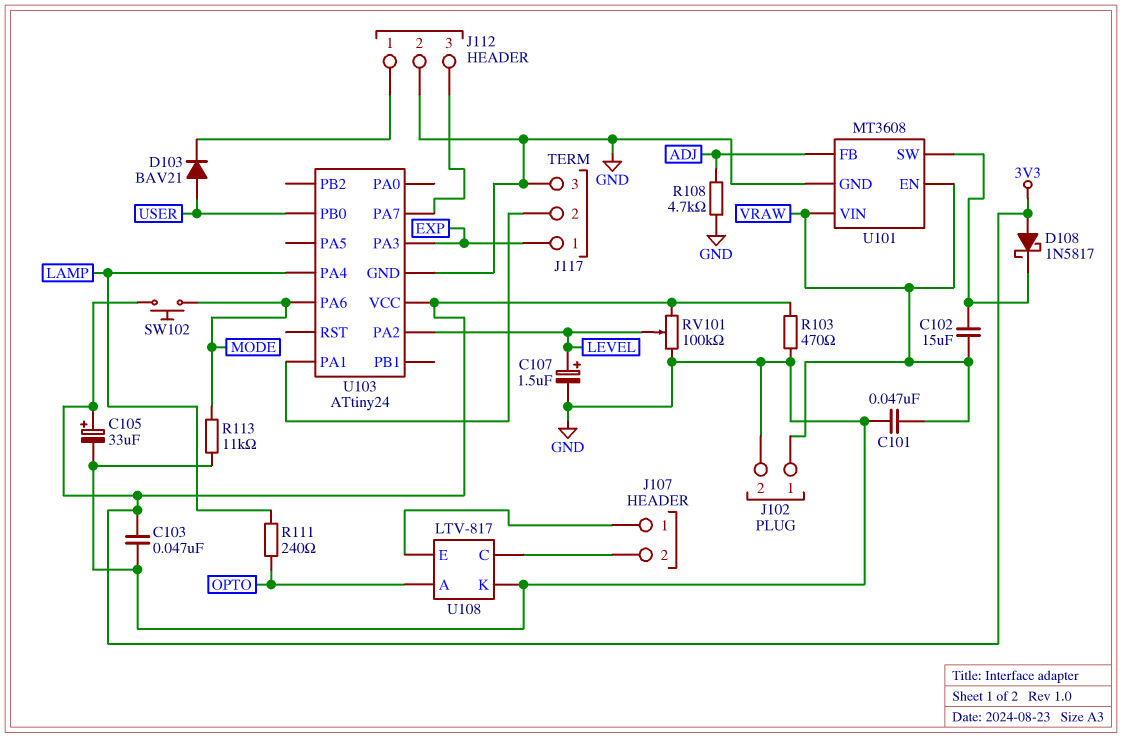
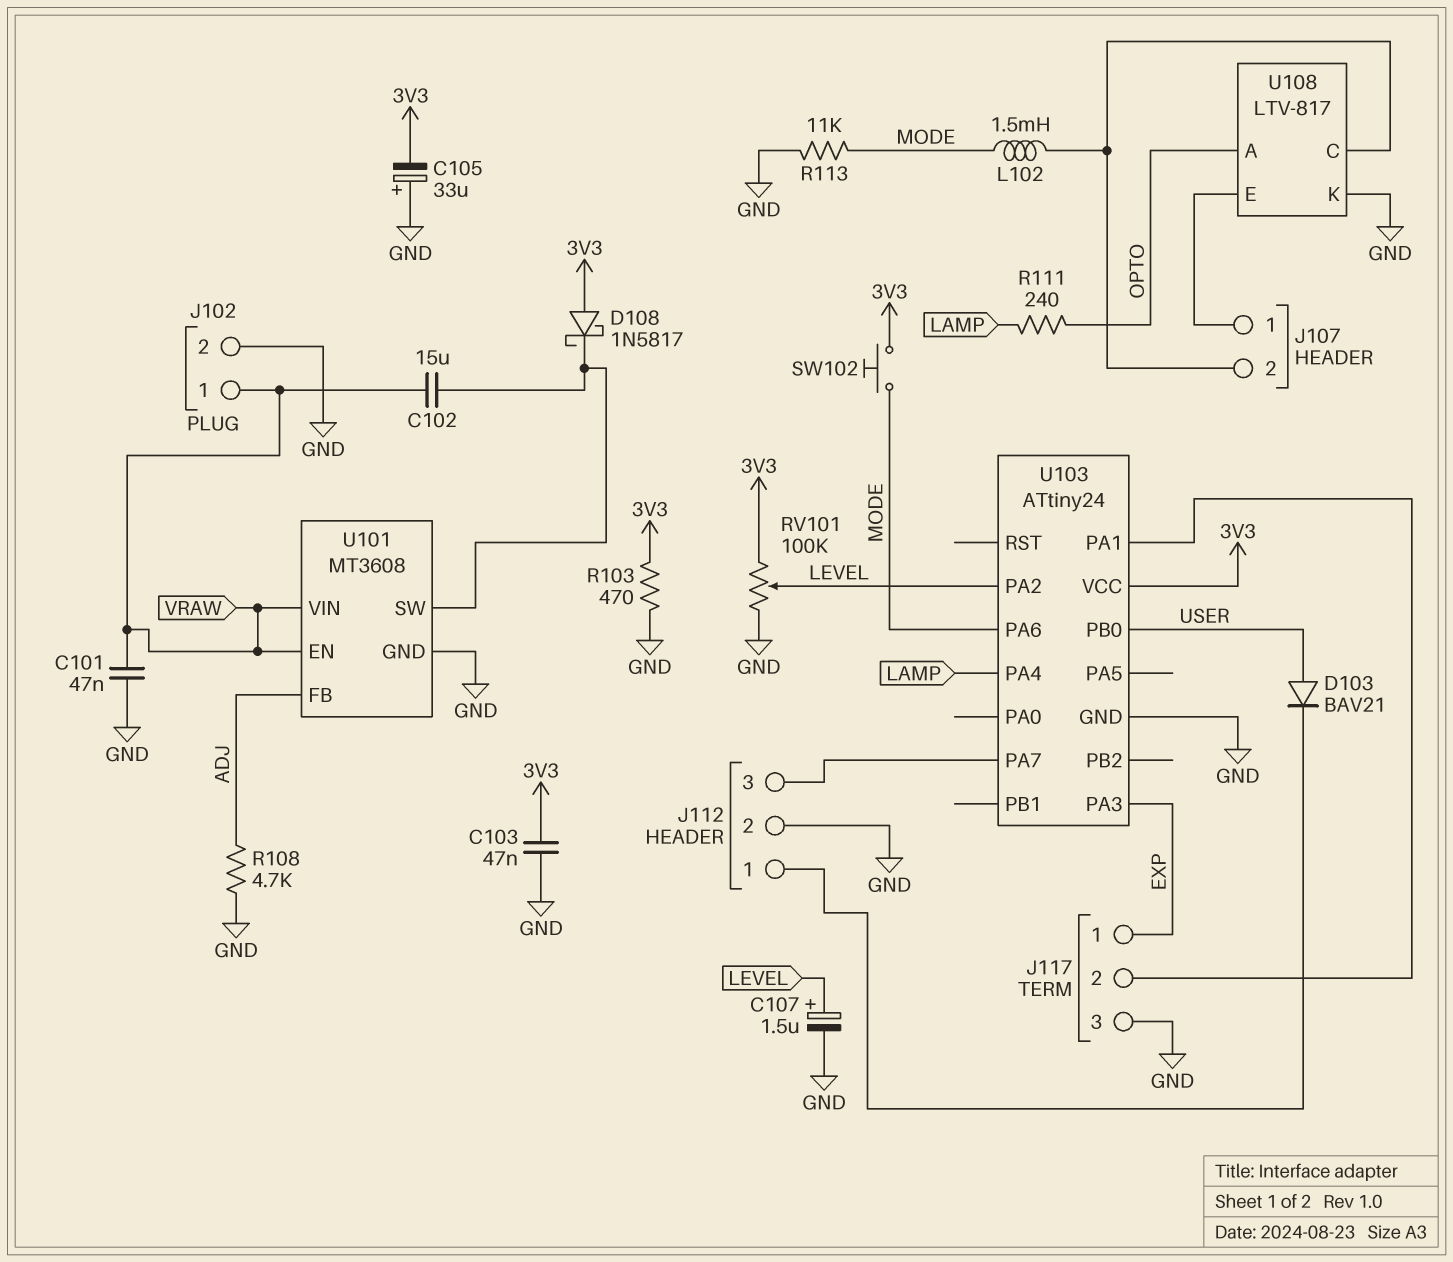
C105: 33uF (plus 3V3, minus GND) -> 33uF (plus GND, minus 3V3)
L102: none -> 1.5mH (J107/2, MODE)

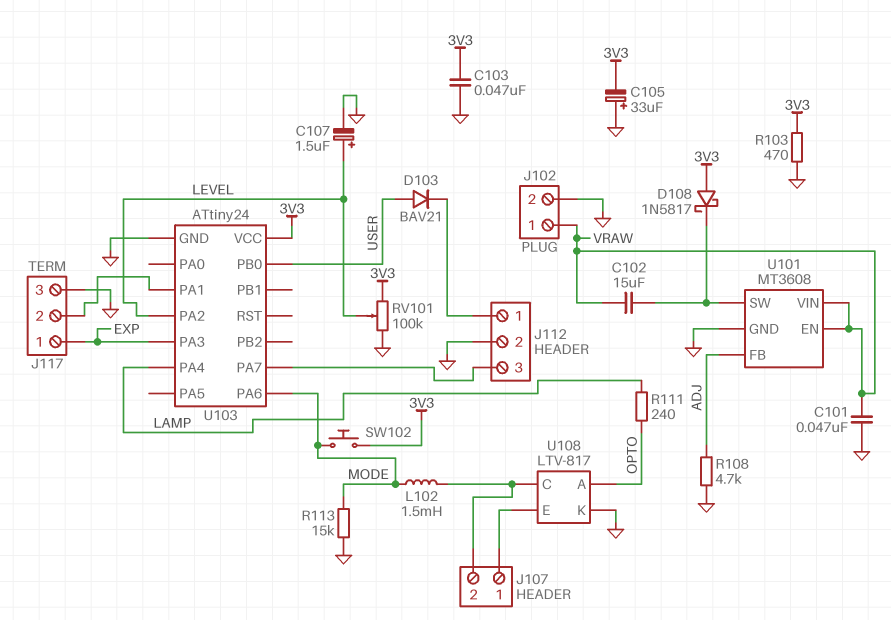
R113: 11k (GND, MODE) -> 15k (GND, MODE)

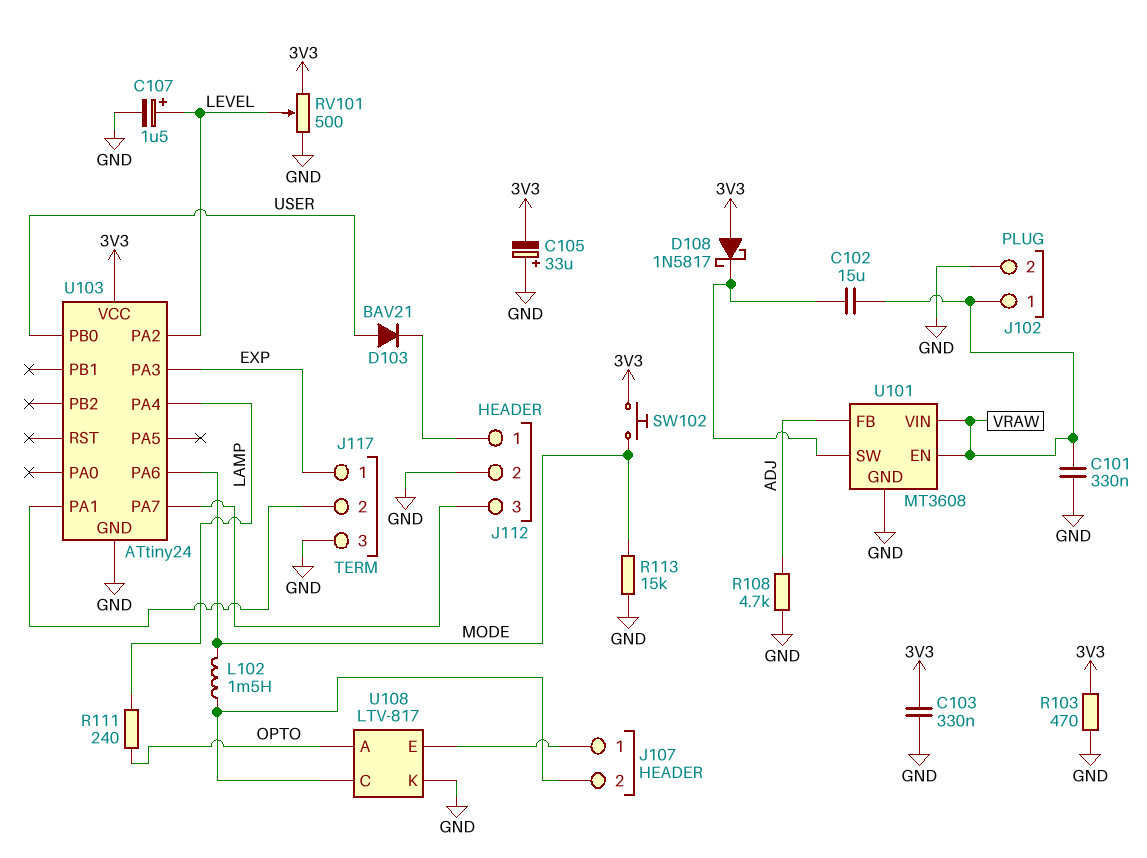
C101: 47nF (GND, VRAW) -> 330nF (GND, VRAW)
C103: 47nF (3V3, GND) -> 330nF (3V3, GND)
RV101: 100k (3V3, GND, wiper LEVEL) -> 500 (3V3, GND, wiper LEVEL)

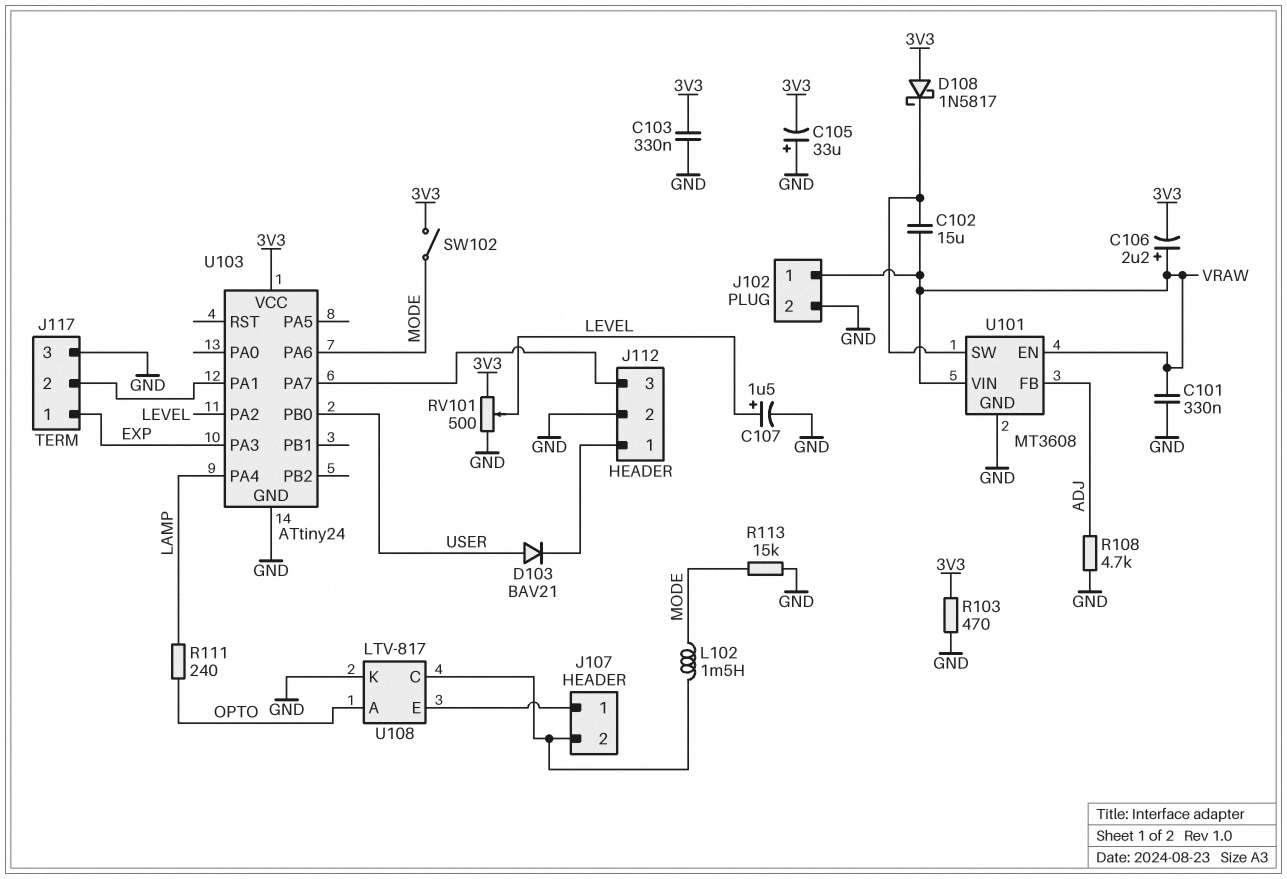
C106: none -> 2.2uF (plus VRAW, minus 3V3)
SW102: button (3V3, MODE) -> switch (3V3, MODE)

